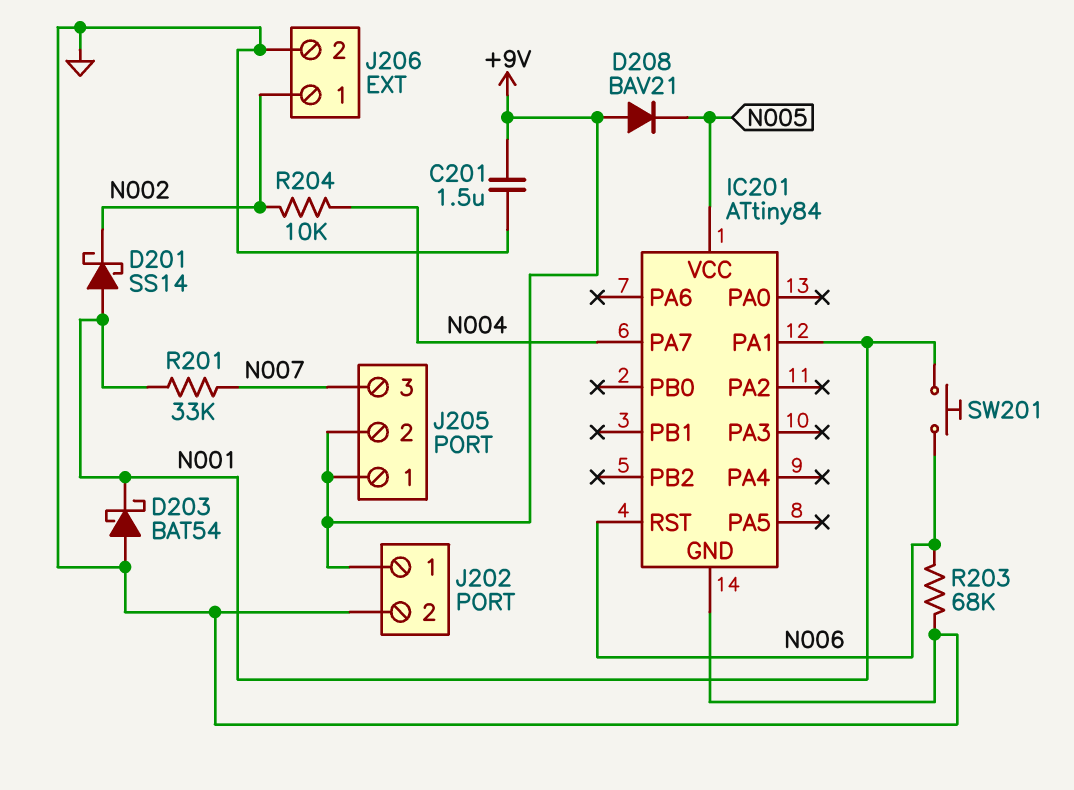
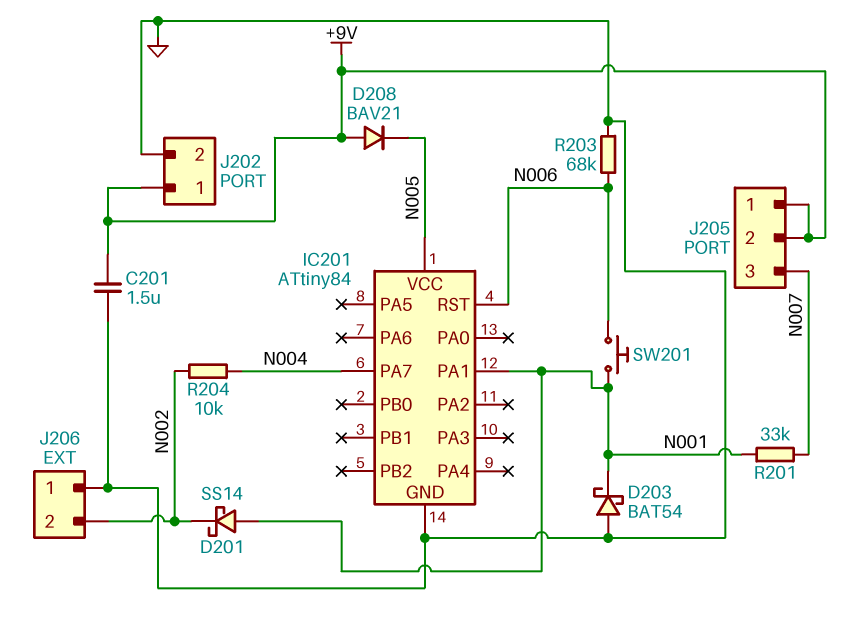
J206 pin 1: N002 -> GND
J206 pin 2: GND -> N002

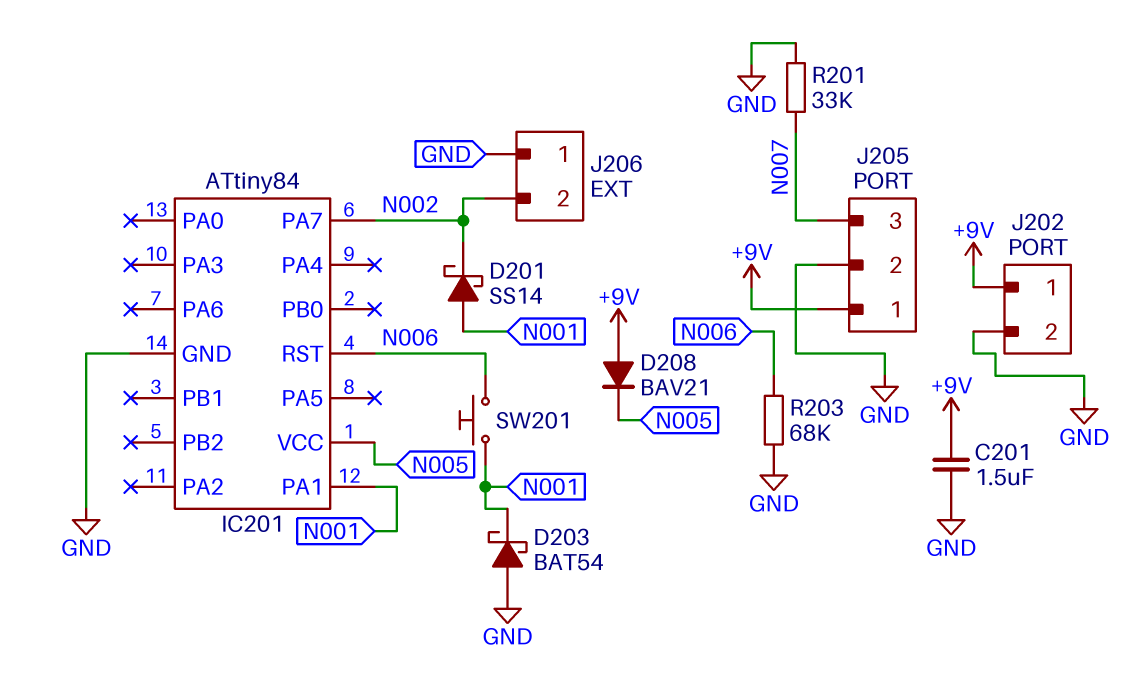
IC201 pin PA7: N004 -> N002
J205 pin 2: +9V -> GND
R201: 33k (N001, N007) -> 33k (GND, N007)
R204: 10k (N002, N004) -> none

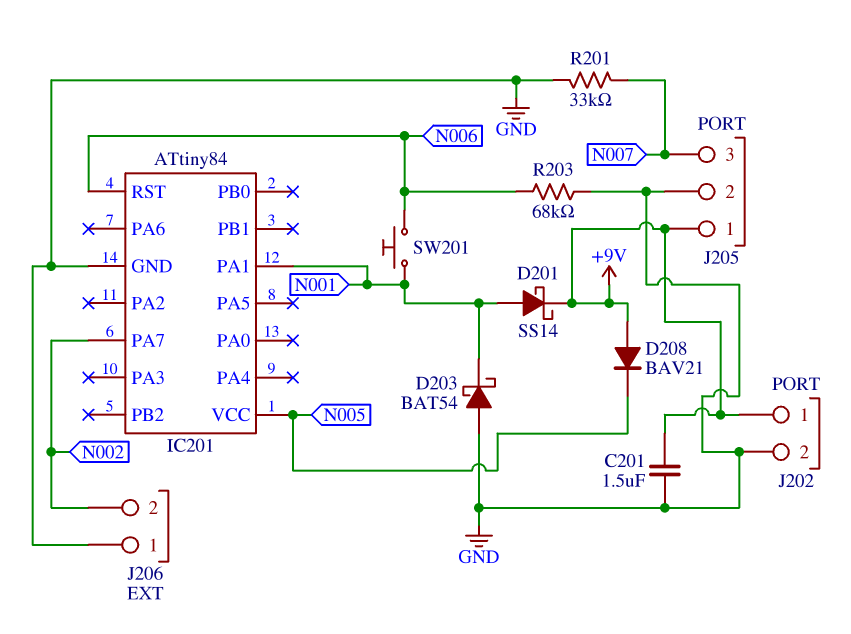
D201: schottky SS14 (A N001, K N002) -> schottky SS14 (A N001, K +9V)

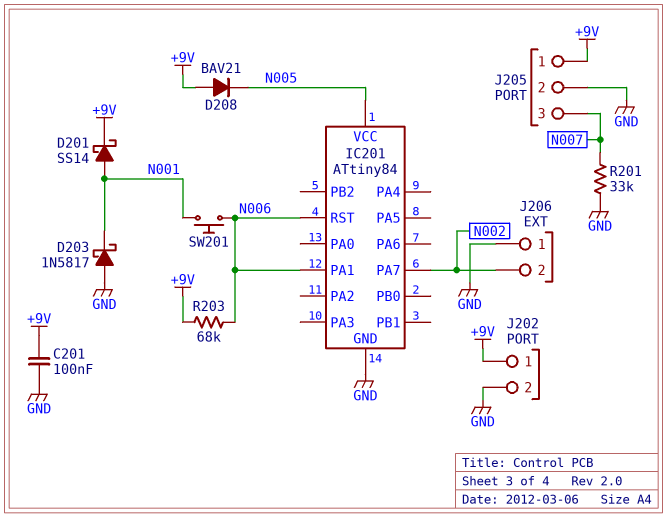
C201: 1.5uF (+9V, GND) -> 100nF (+9V, GND)
D203: schottky BAT54 (A GND, K N001) -> schottky 1N5817 (A GND, K N001)
IC201 pin PA1: N001 -> N006
R203: 68k (GND, N006) -> 68k (+9V, N006)

